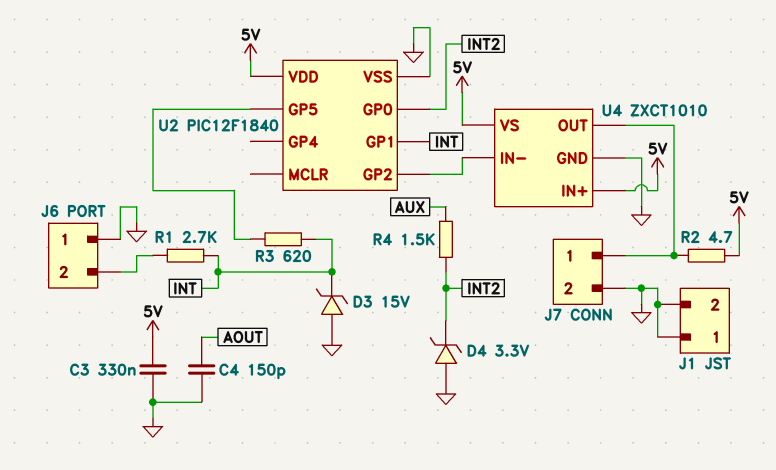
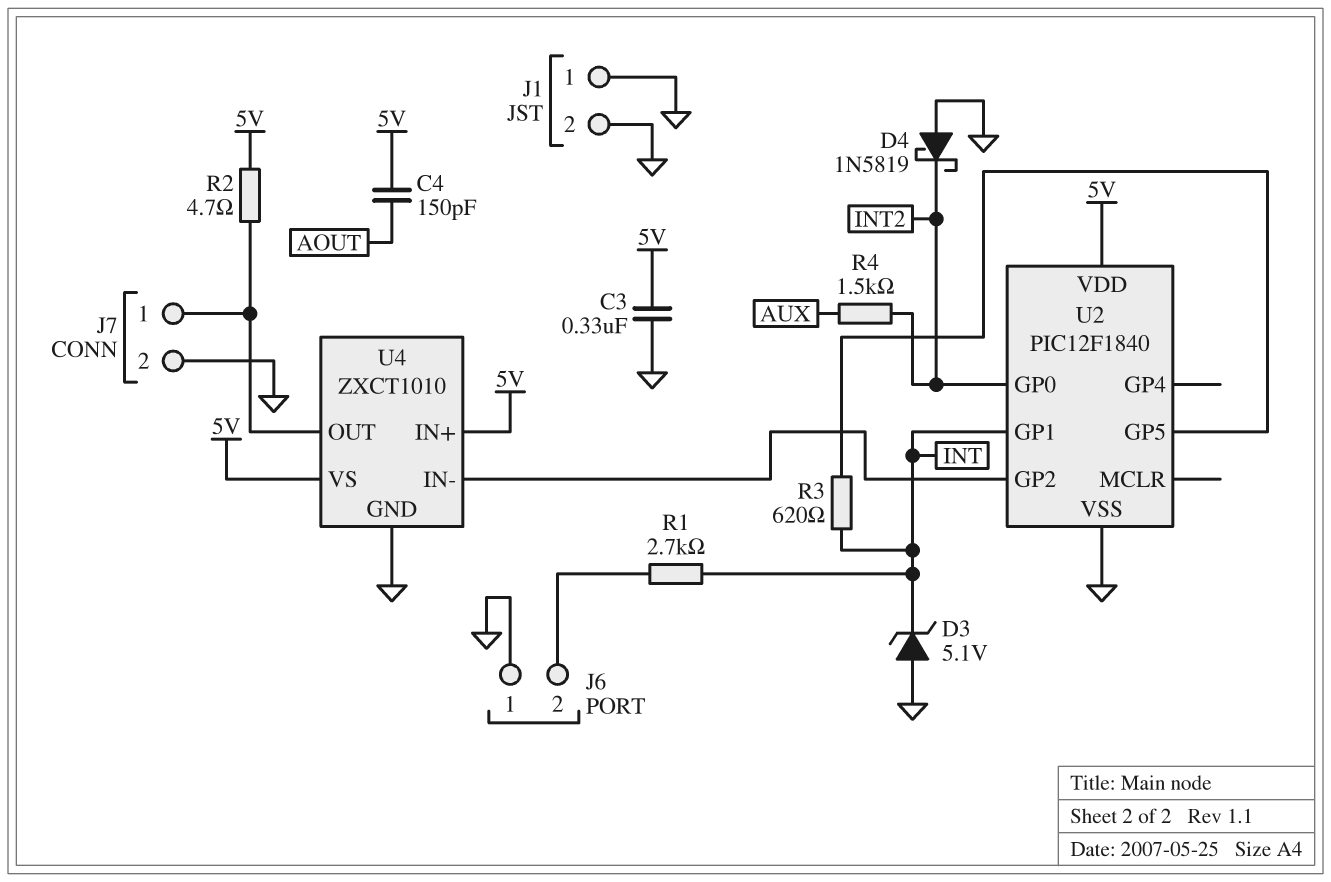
C4: 150pF (AOUT, GND) -> 150pF (5V, AOUT)
D3: zener 15V (A GND, K INT) -> zener 5.1V (A GND, K INT)
D4: zener 3.3V (A GND, K INT2) -> schottky 1N5819 (A GND, K INT2)

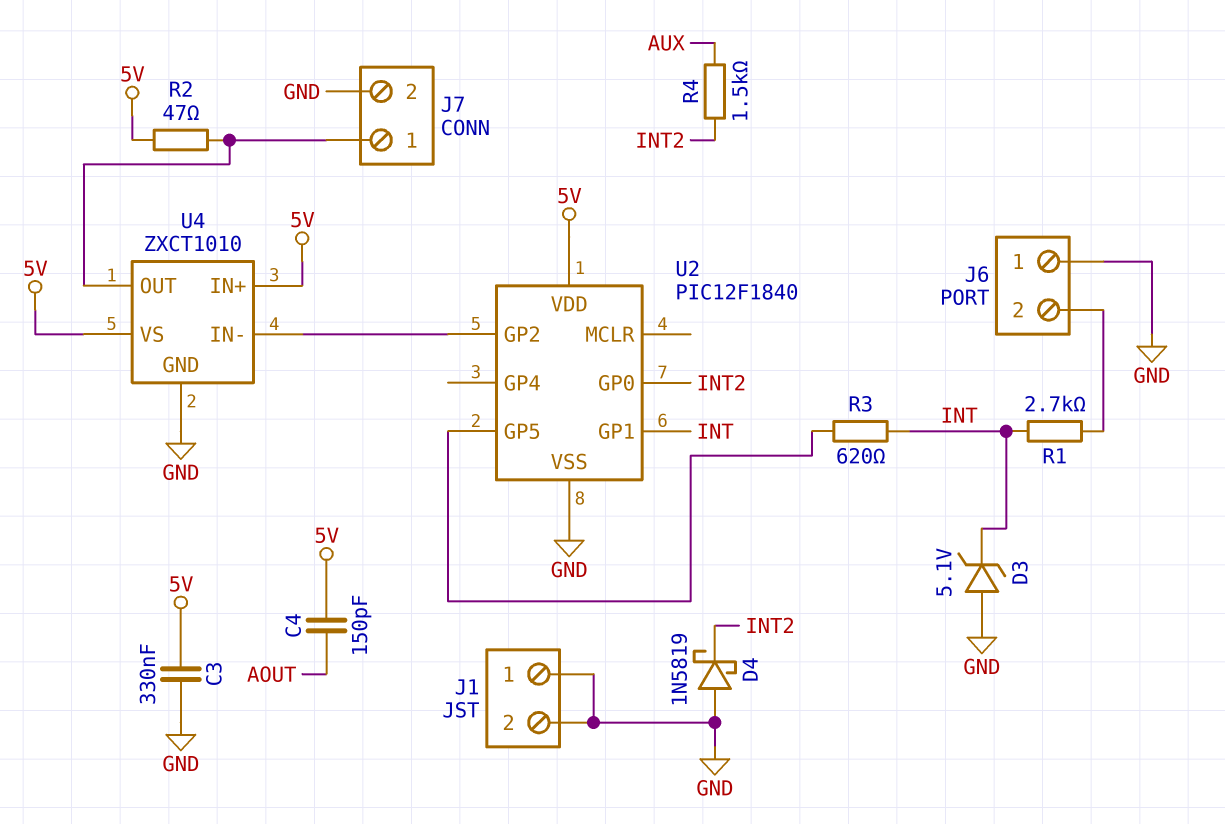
R2: 4.7 (5V, J7/1) -> 47 (5V, J7/1)

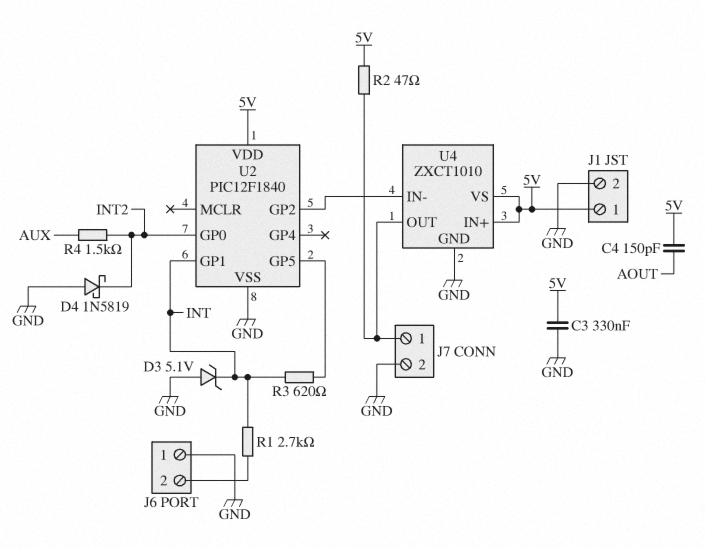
J1 pin 1: GND -> 5V

